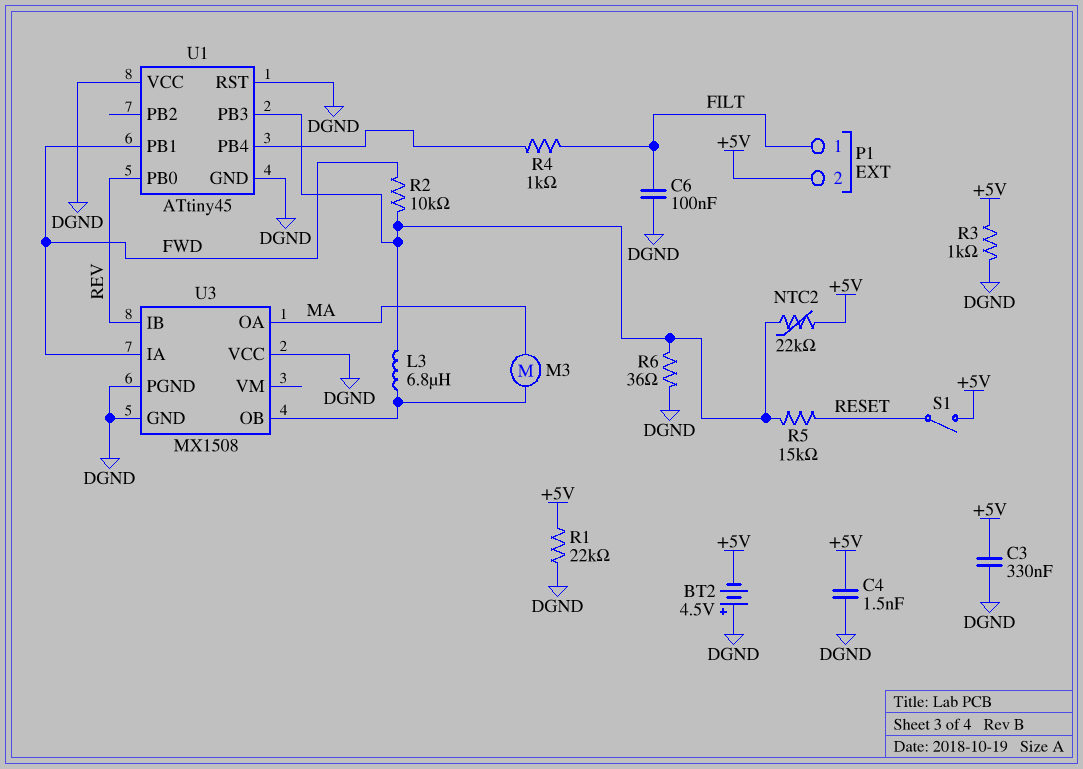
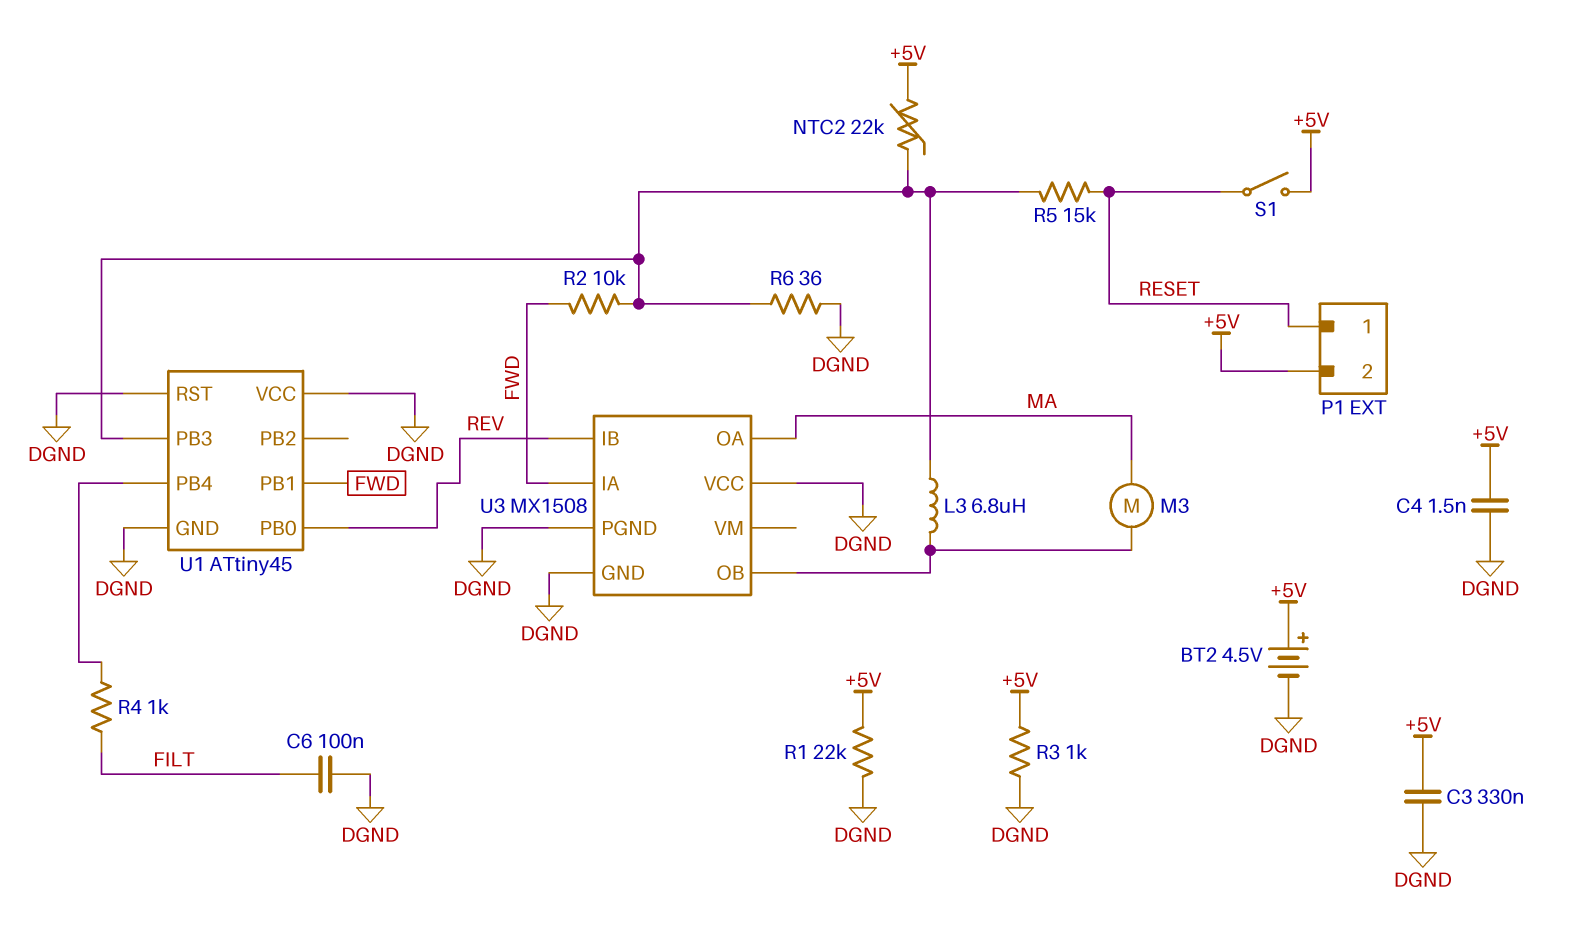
BT2: 4.5V (plus DGND, minus +5V) -> 4.5V (plus +5V, minus DGND)
P1 pin 1: FILT -> RESET

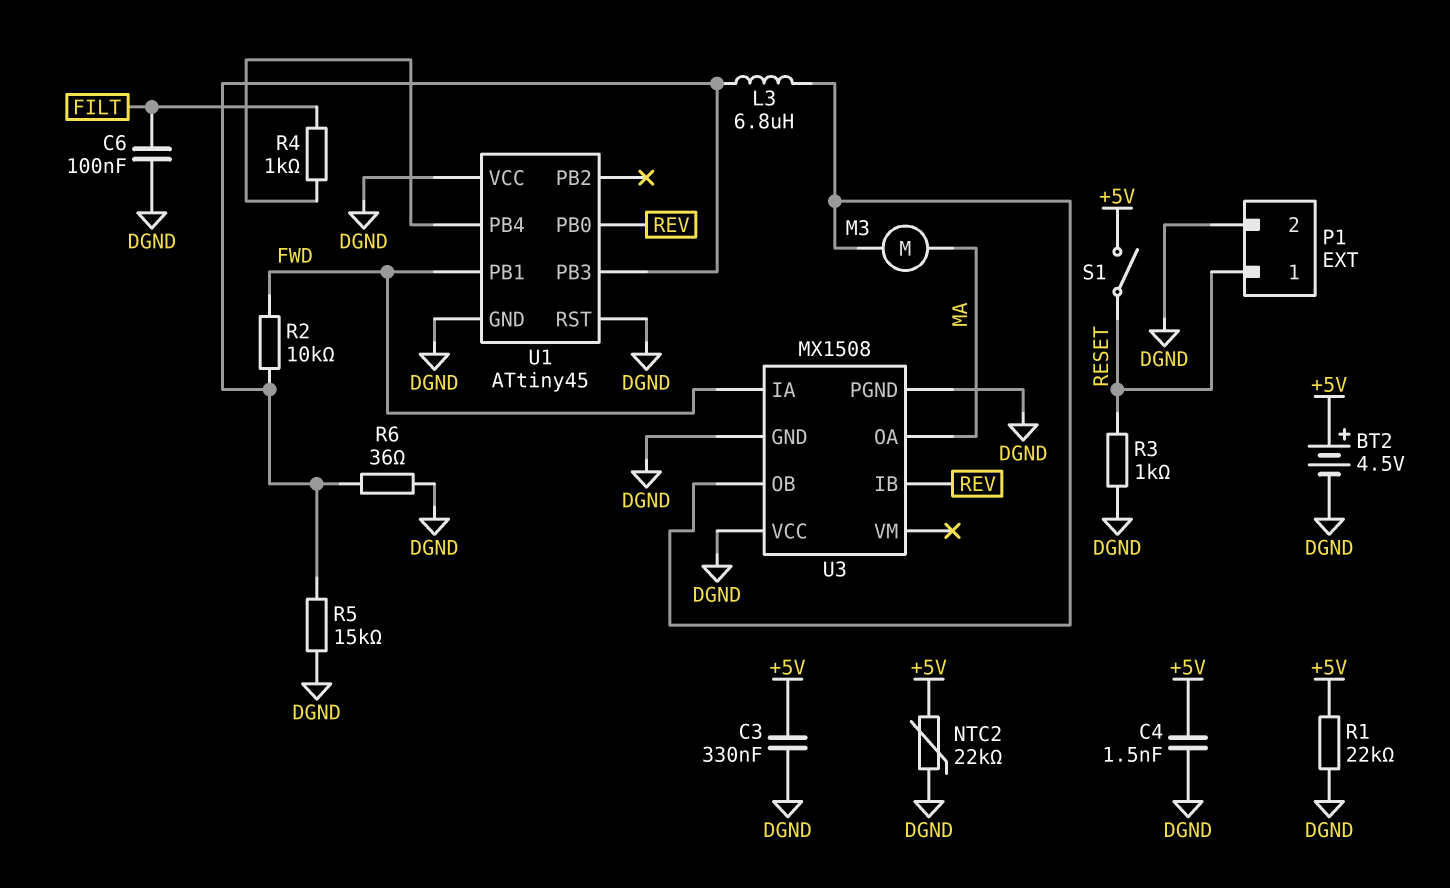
NTC2: 22k (+5V, U1/PB3) -> 22k (+5V, DGND)
P1 pin 2: +5V -> DGND
R3: 1k (+5V, DGND) -> 1k (DGND, RESET)
R5: 15k (RESET, U1/PB3) -> 15k (DGND, U1/PB3)

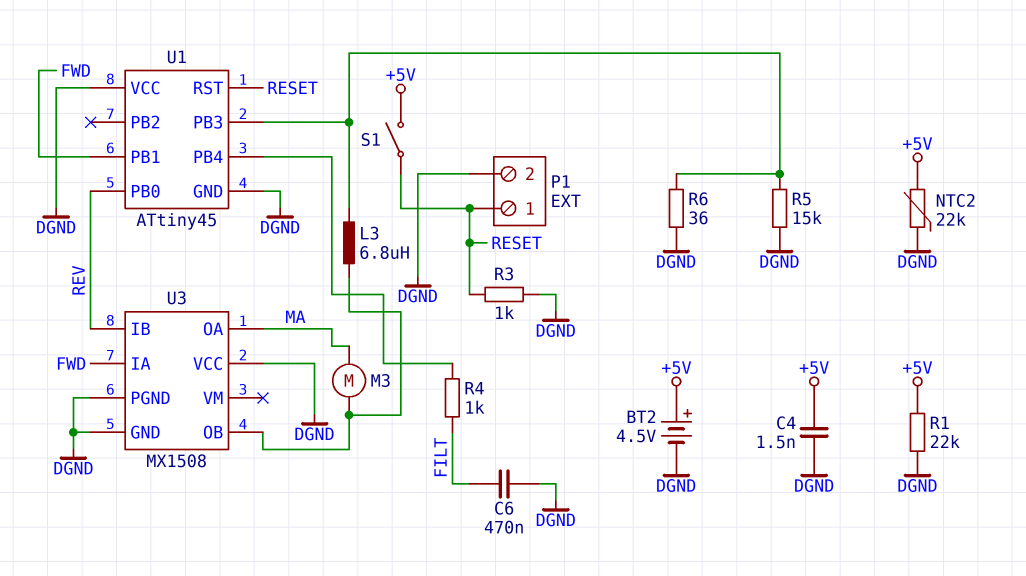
C3: 330nF (+5V, DGND) -> none
C6: 100nF (DGND, FILT) -> 470nF (DGND, FILT)
R2: 10k (FWD, U1/PB3) -> none
U1 pin RST: DGND -> RESET

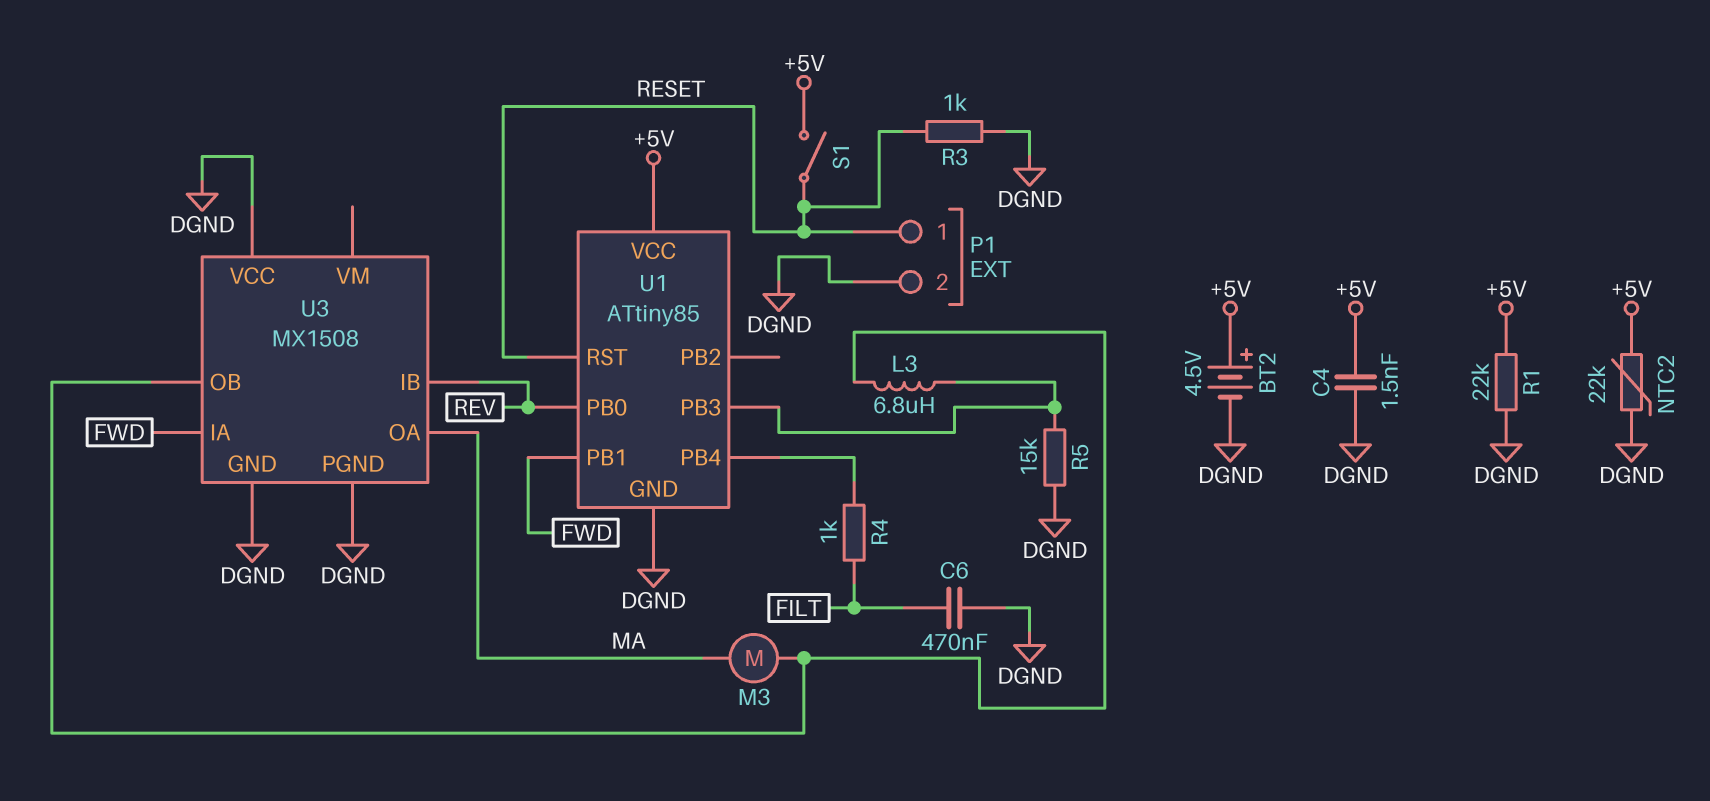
R6: 36 (DGND, U1/PB3) -> none
U1: ATtiny45 -> ATtiny85
U1 pin VCC: DGND -> +5V

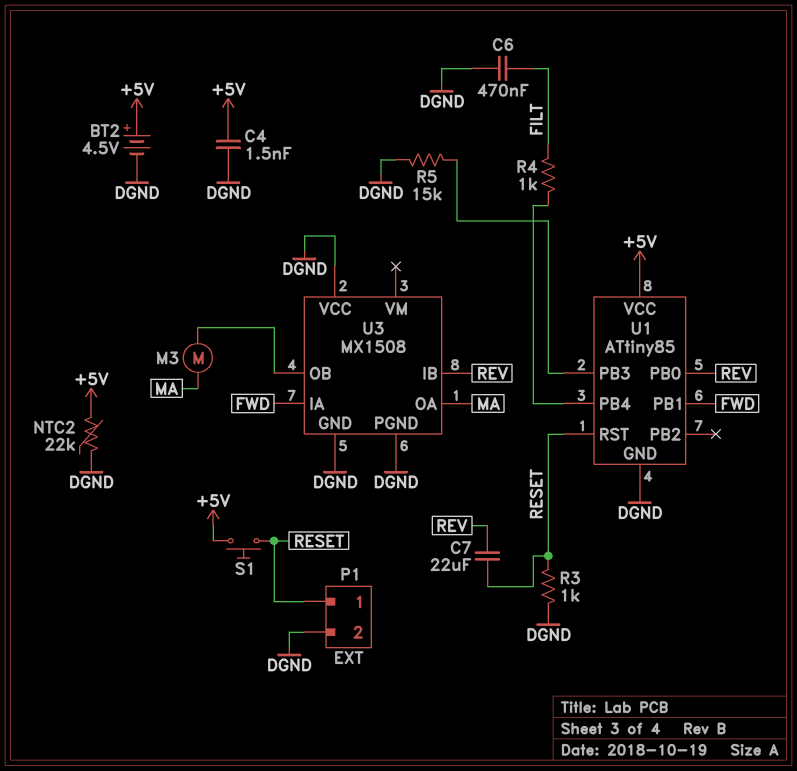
C7: none -> 22uF (RESET, REV)
L3: 6.8uH (U1/PB3, U3/OB) -> none
R1: 22k (+5V, DGND) -> none
S1: switch (+5V, RESET) -> button (+5V, RESET)

